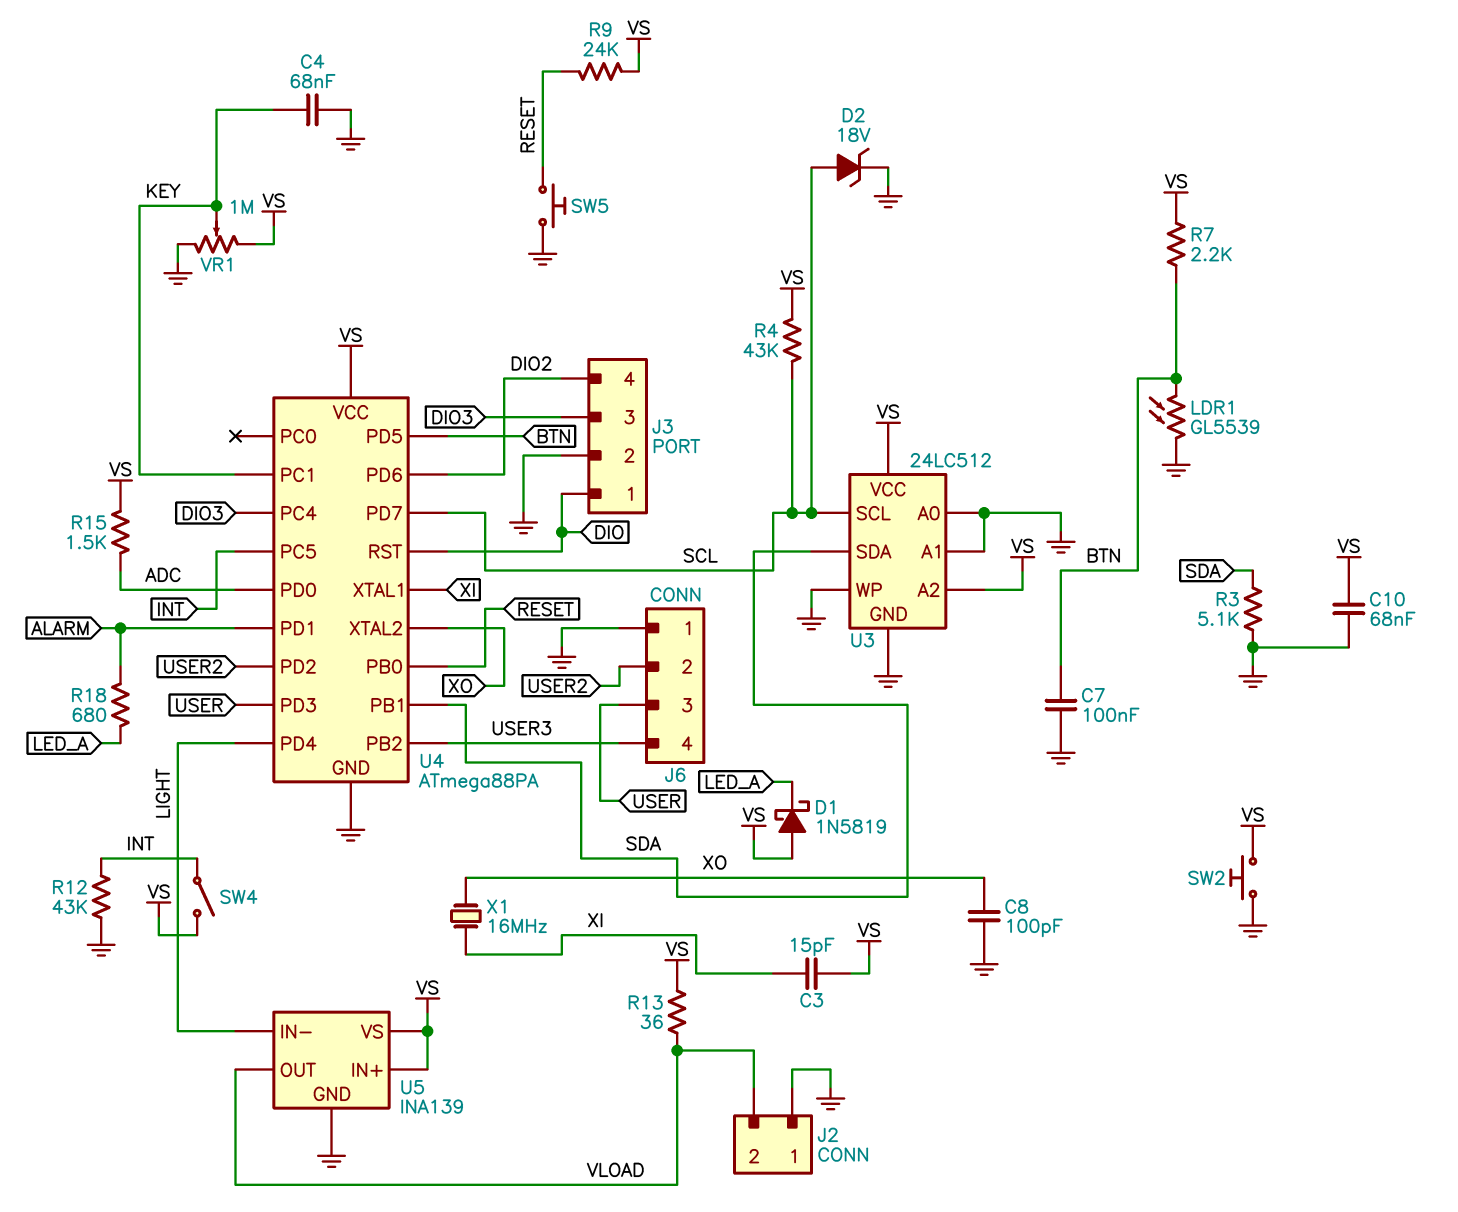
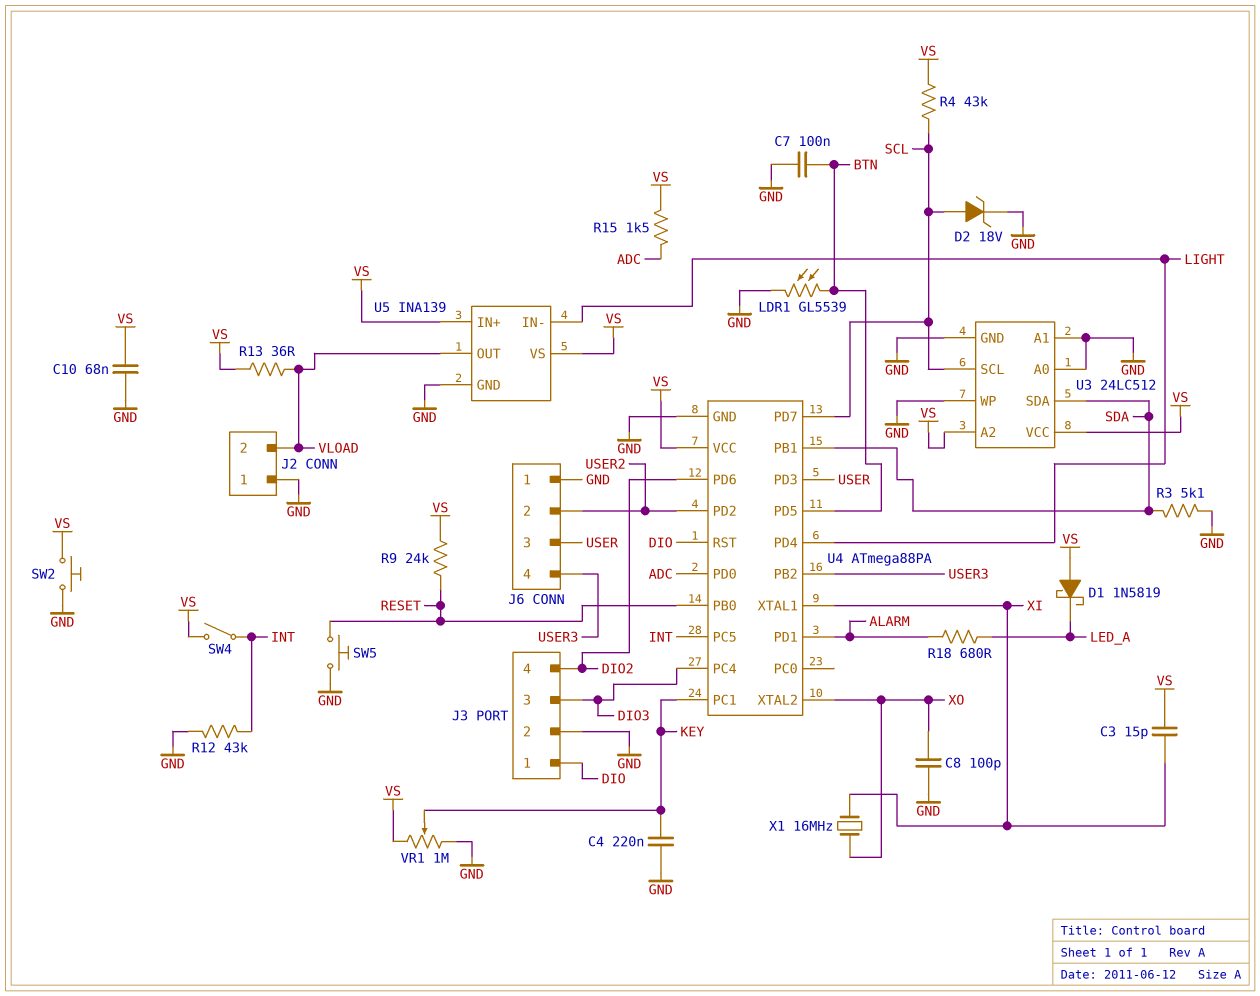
C4: 68nF (GND, KEY) -> 220nF (GND, KEY)
R7: 2.2k (BTN, VS) -> none

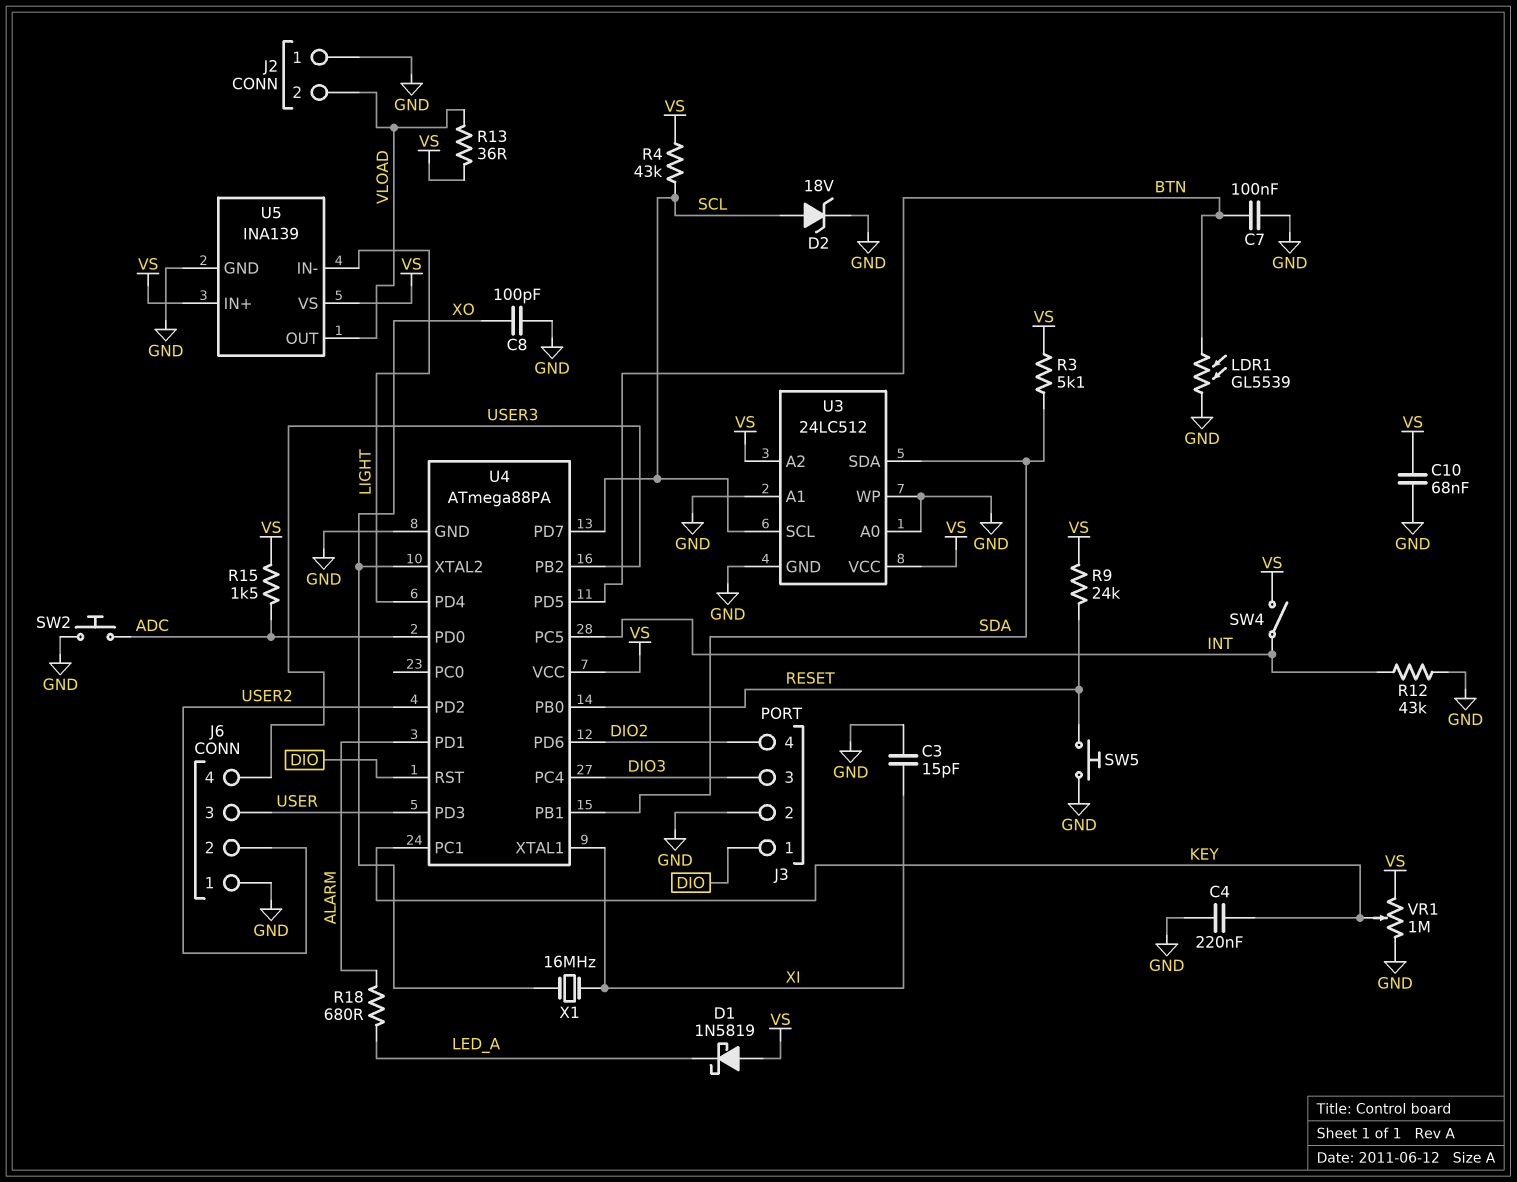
C3: 15pF (VS, XI) -> 15pF (GND, XI)
R3: 5.1k (GND, SDA) -> 5.1k (SDA, VS)
SW2: button (GND, VS) -> button (ADC, GND)

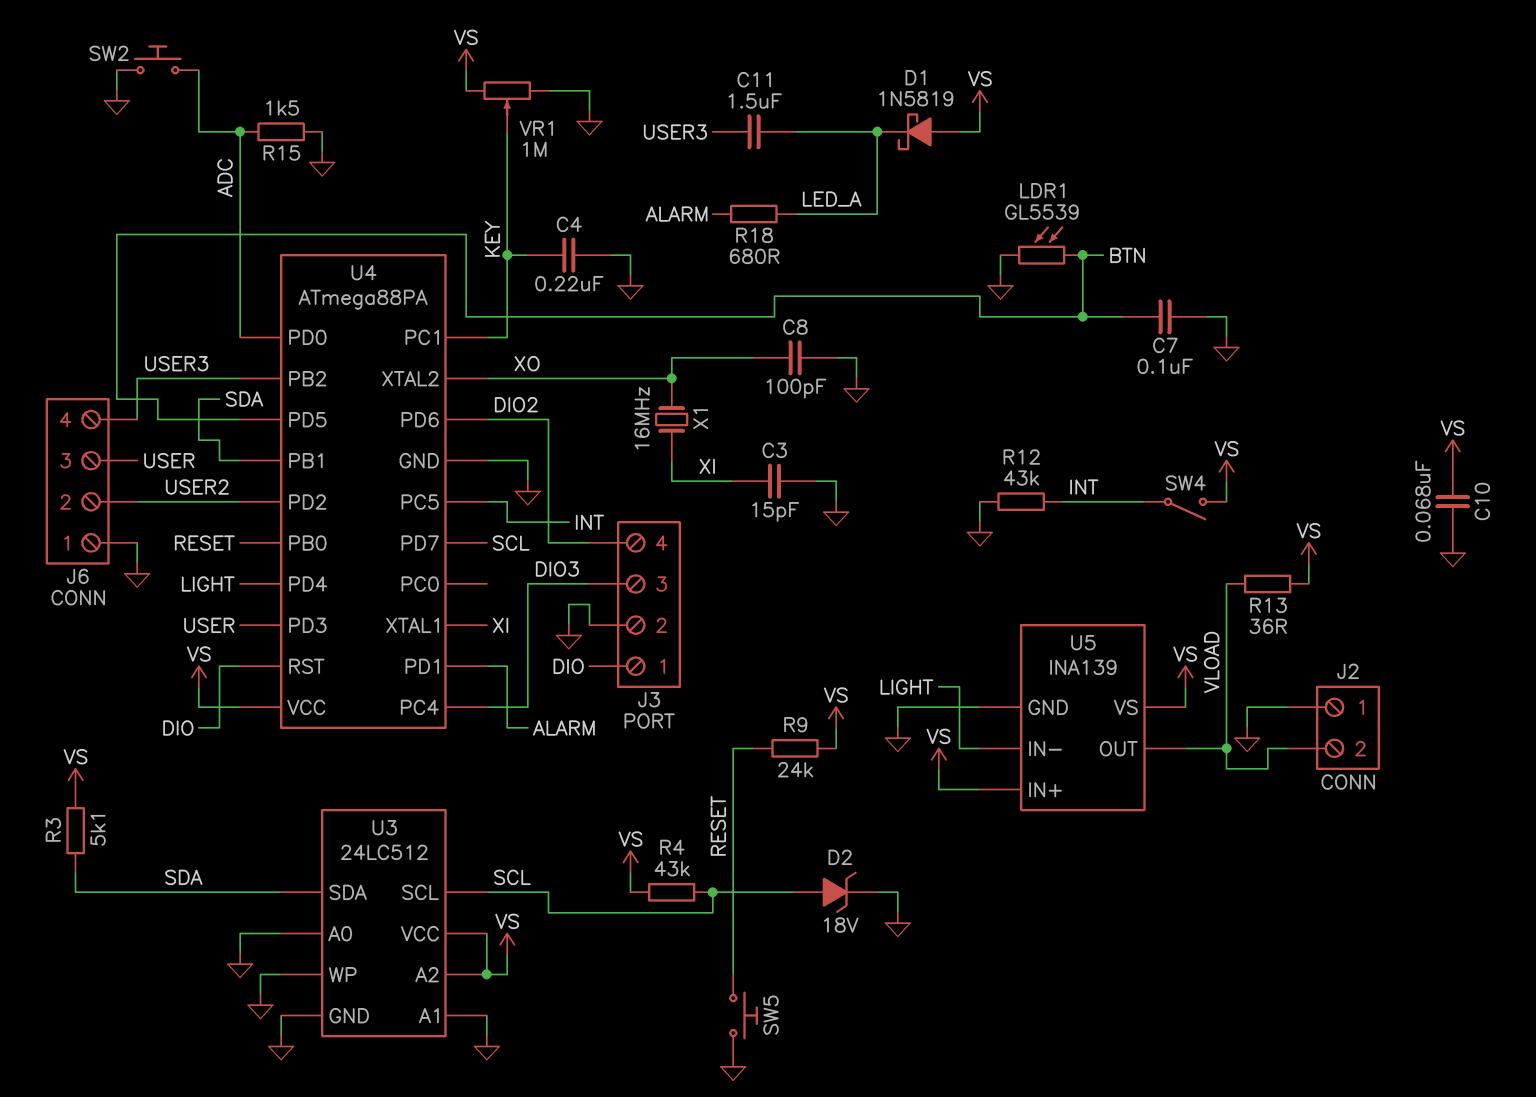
C11: none -> 1.5uF (LED_A, USER3)
R15: 1.5k (ADC, VS) -> 1.5k (ADC, GND)

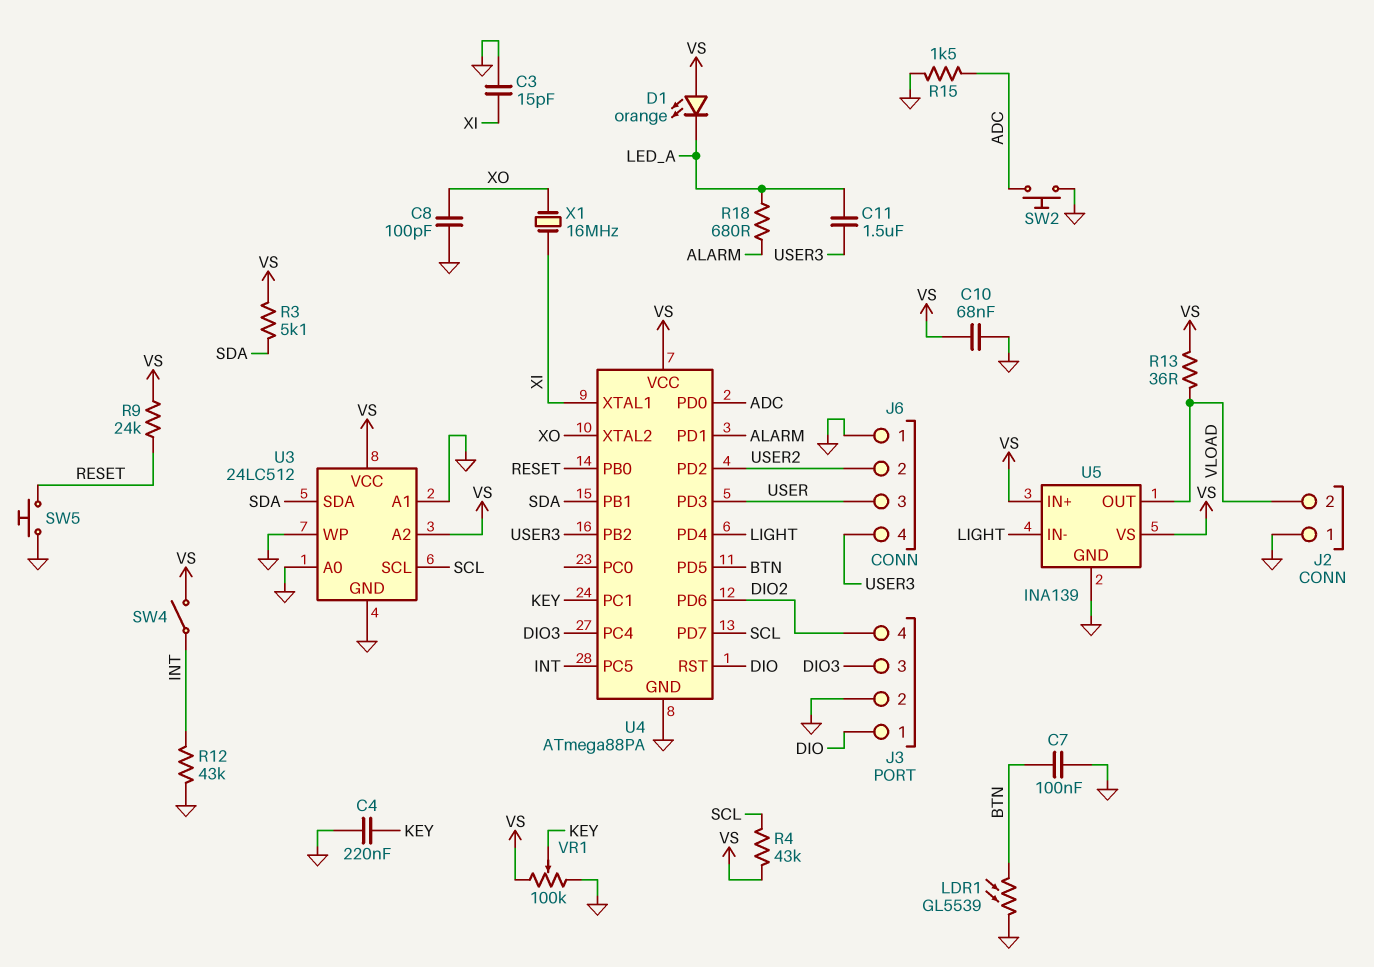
D1: schottky 1N5819 (A VS, K LED_A) -> LED orange (A VS, K LED_A)
D2: zener 18V (A SCL, K GND) -> none
VR1: 1M (GND, VS, wiper KEY) -> 100k (GND, VS, wiper KEY)

